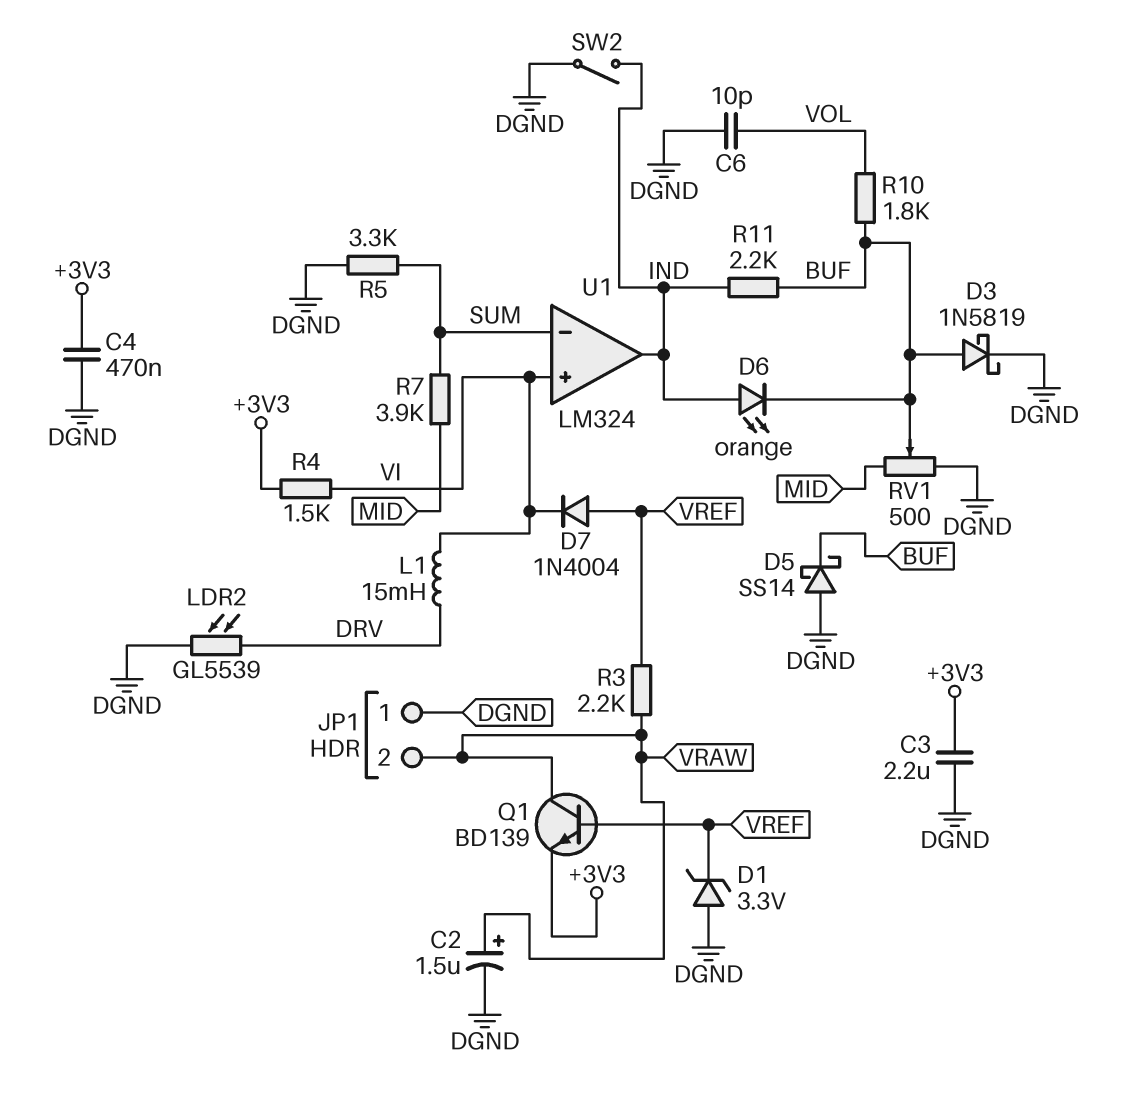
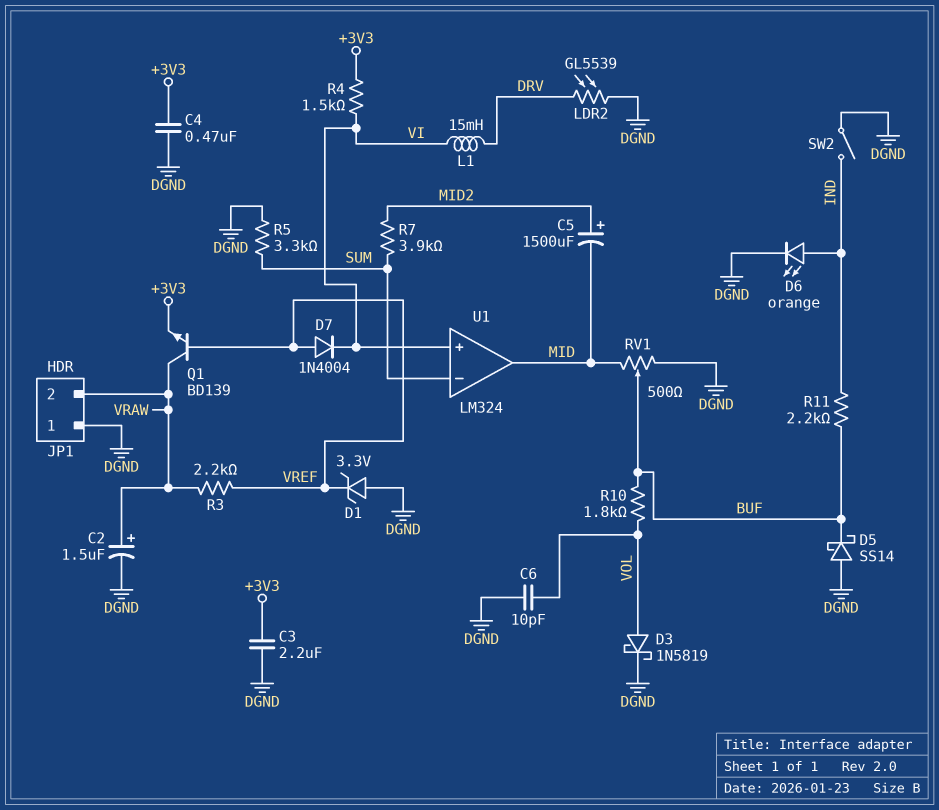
C5: none -> 1500uF (plus MID2, minus MID)
D3: schottky 1N5819 (A BUF, K DGND) -> schottky 1N5819 (A VOL, K DGND)
D6: LED orange (A IND, K BUF) -> LED orange (A IND, K DGND)
R7: 3.9k (MID, SUM) -> 3.9k (MID2, SUM)
U1 pin out: IND -> MID

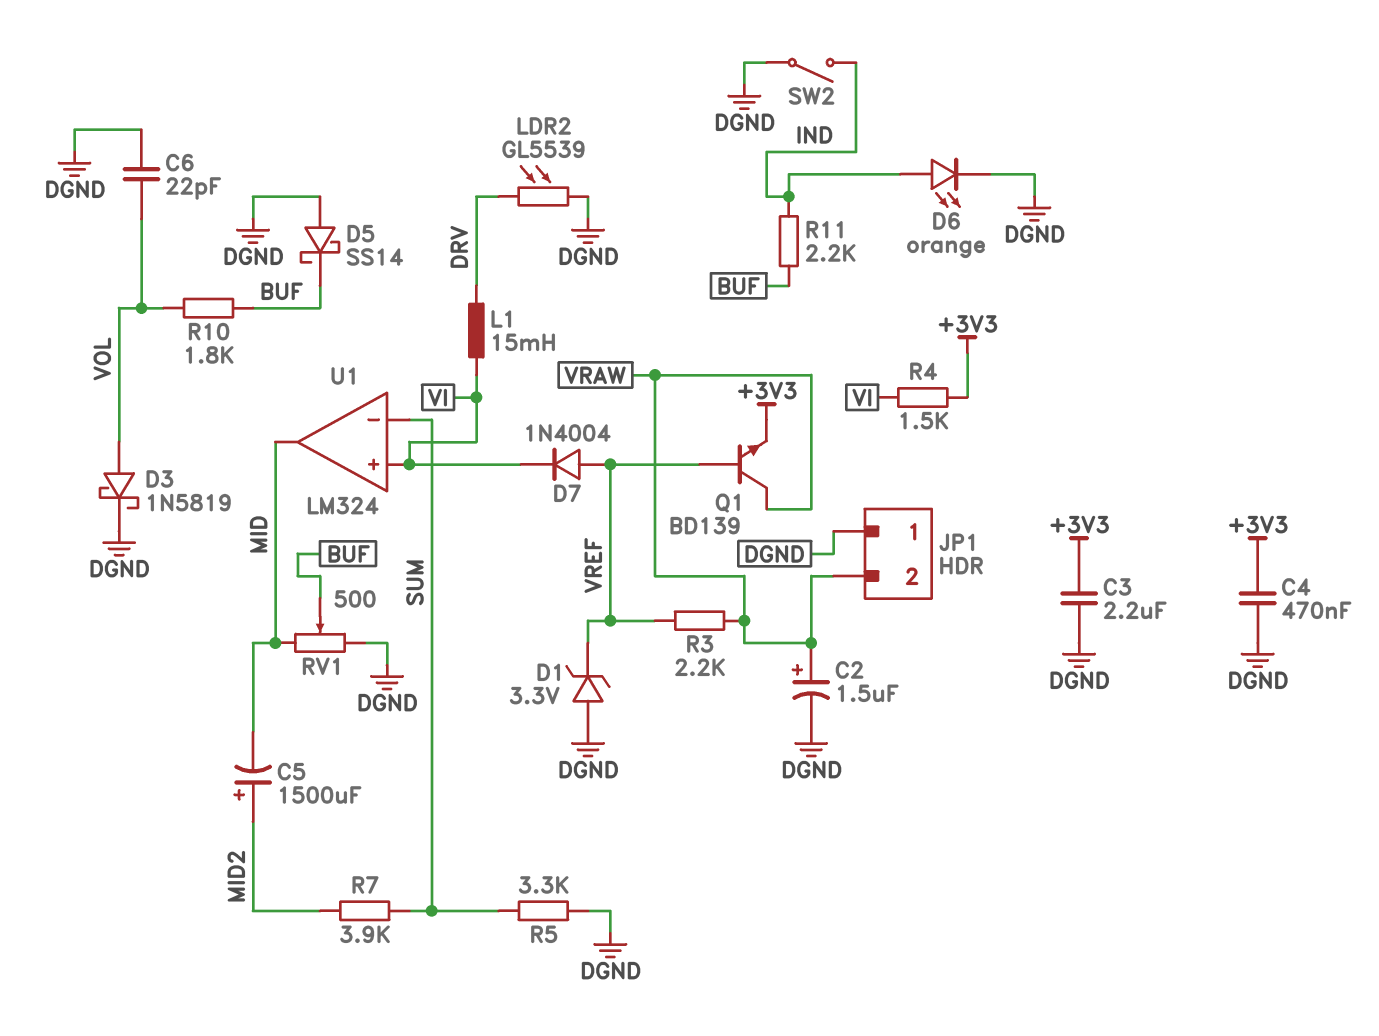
C6: 10pF (DGND, VOL) -> 22pF (DGND, VOL)

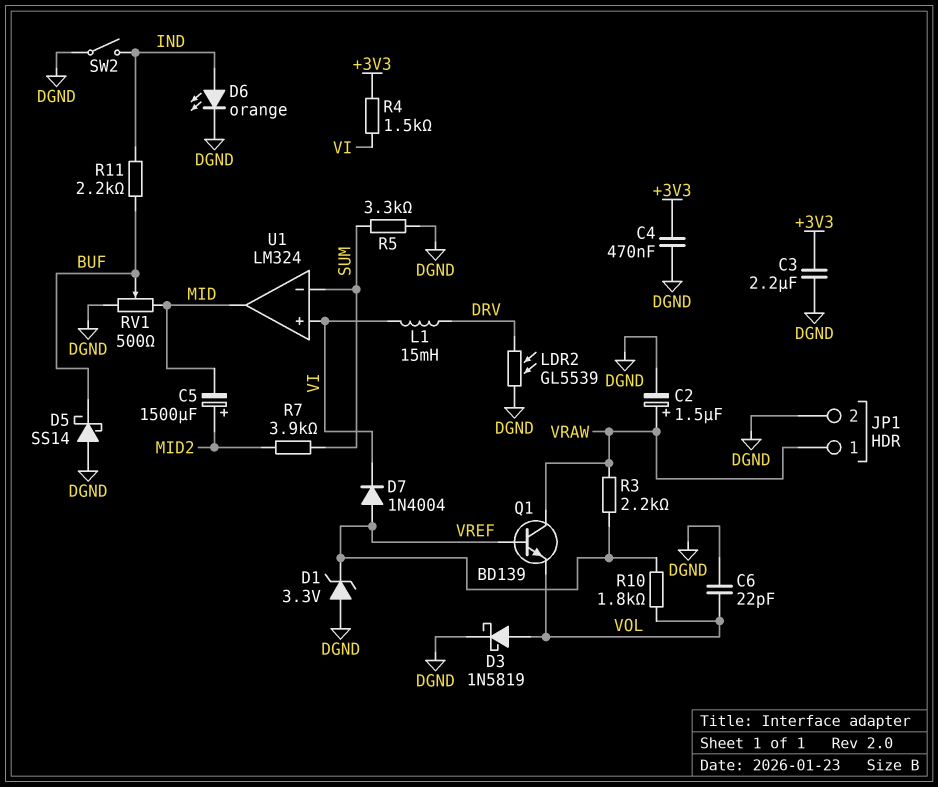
JP1 pin 1: DGND -> VRAW
JP1 pin 2: VRAW -> DGND
Q1: NPN BD139 (B VREF, C VRAW, E +3V3) -> NPN BD139 (B VREF, C VRAW, E VOL)
R10: 1.8k (BUF, VOL) -> 1.8k (VOL, VREF)

